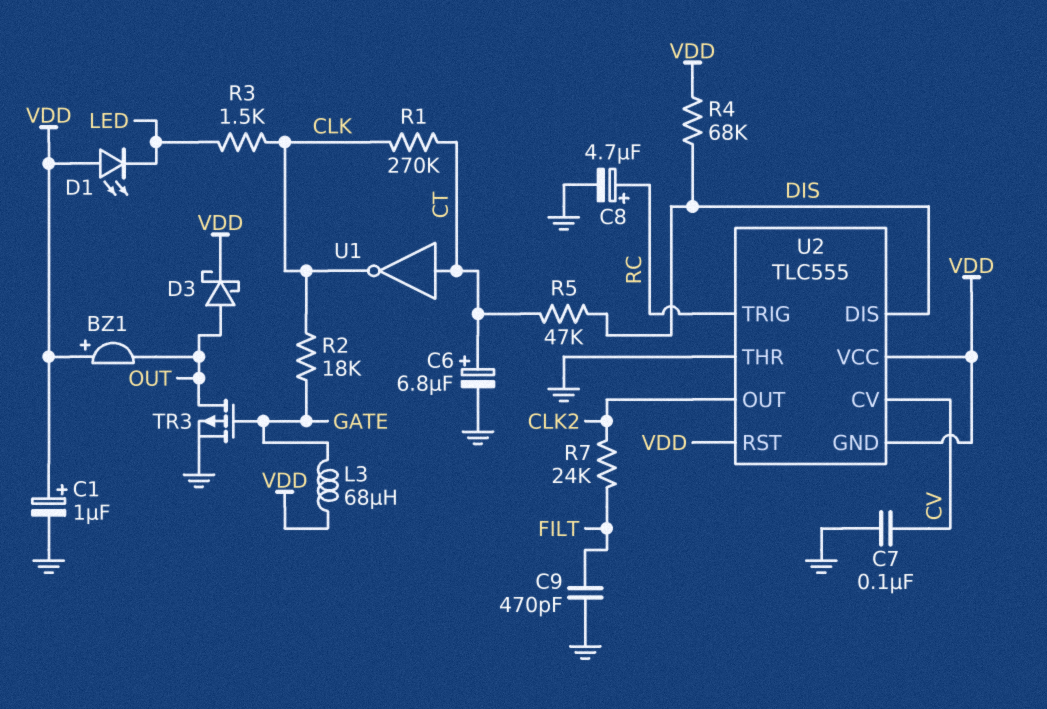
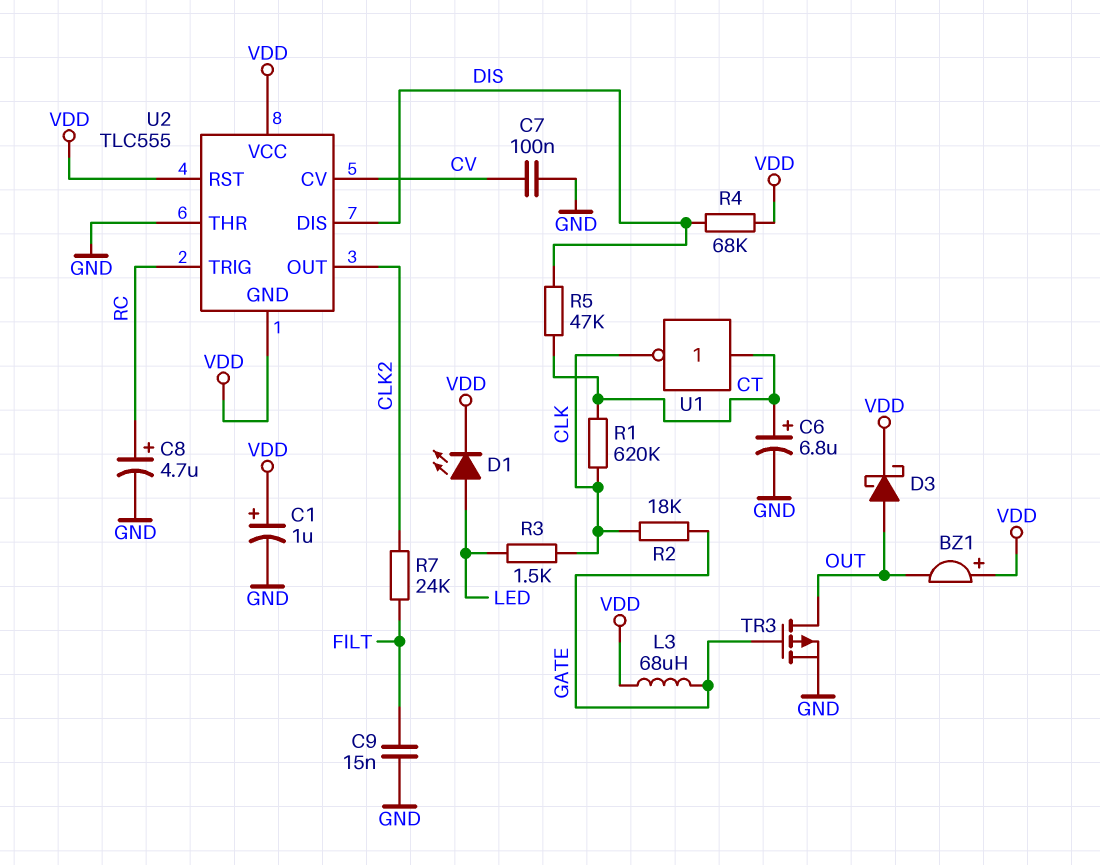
C9: 470pF (FILT, GND) -> 15nF (FILT, GND)
D1: LED (A VDD, K LED) -> LED (A LED, K VDD)
R1: 270k (CLK, CT) -> 620k (CLK, CT)

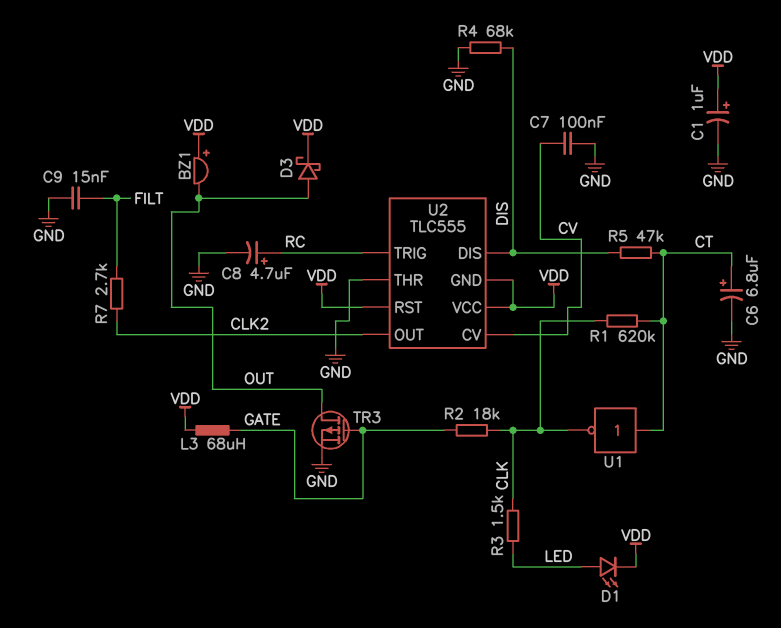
R4: 68k (DIS, VDD) -> 68k (DIS, GND)
R7: 24k (CLK2, FILT) -> 2.7k (CLK2, FILT)

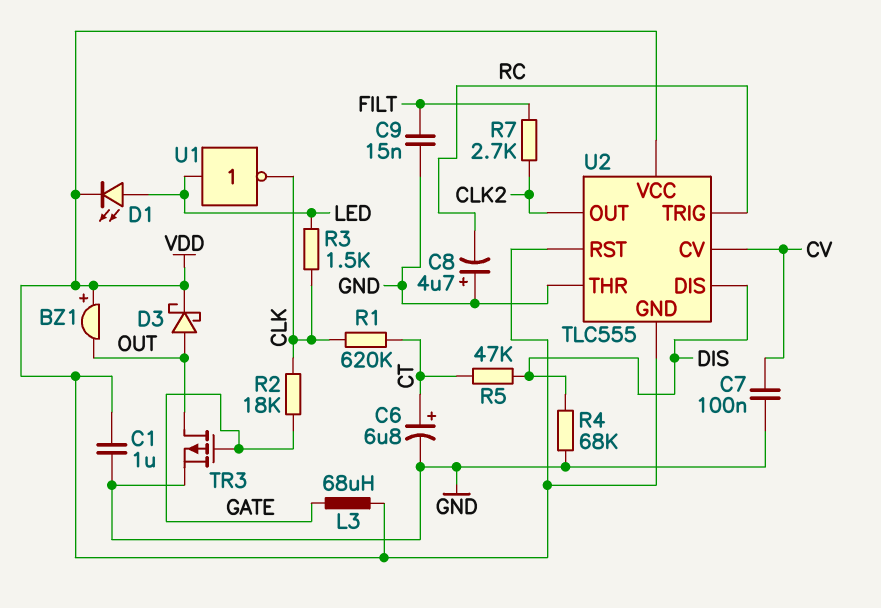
C1: 1uF (plus VDD, minus GND) -> 1uF (GND, VDD)
C8: 4.7uF (plus RC, minus GND) -> 4.7uF (plus GND, minus RC)
U1: NOT (in CT, out CLK) -> NOT (in LED, out CLK)

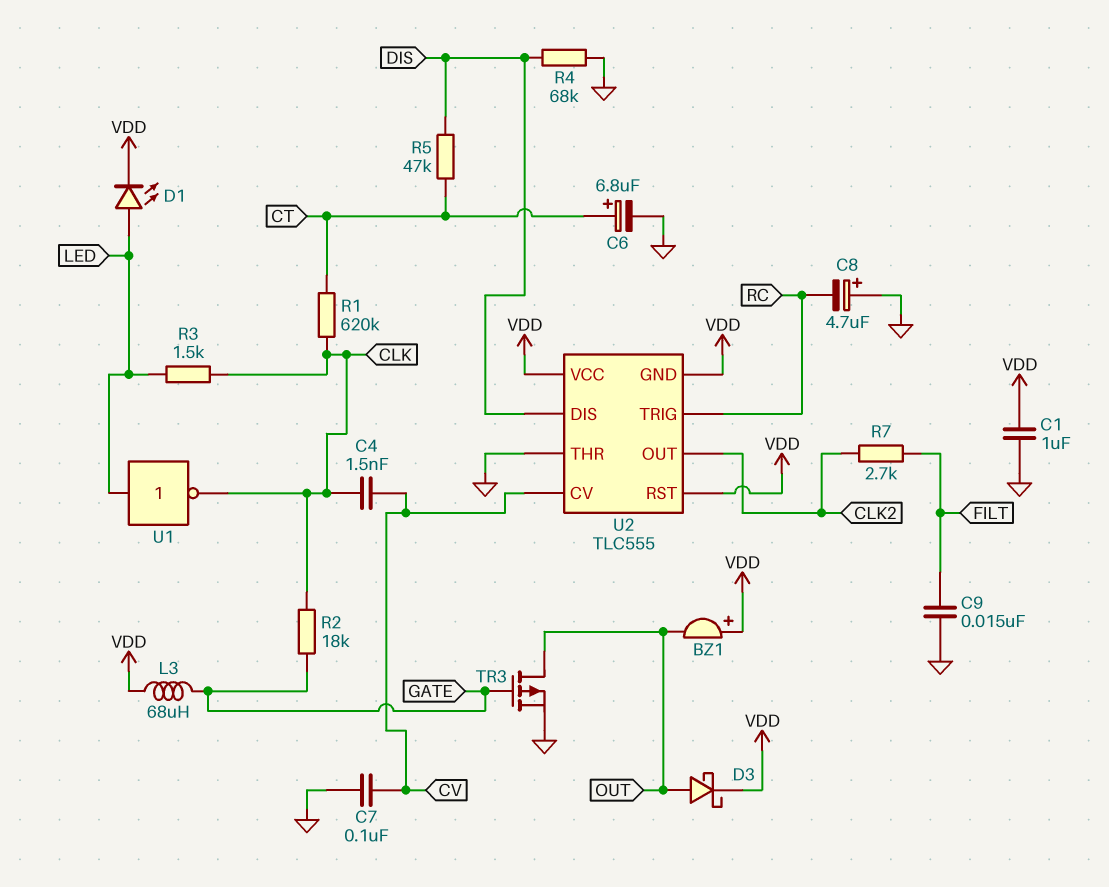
C4: none -> 1.5nF (CLK, CV)

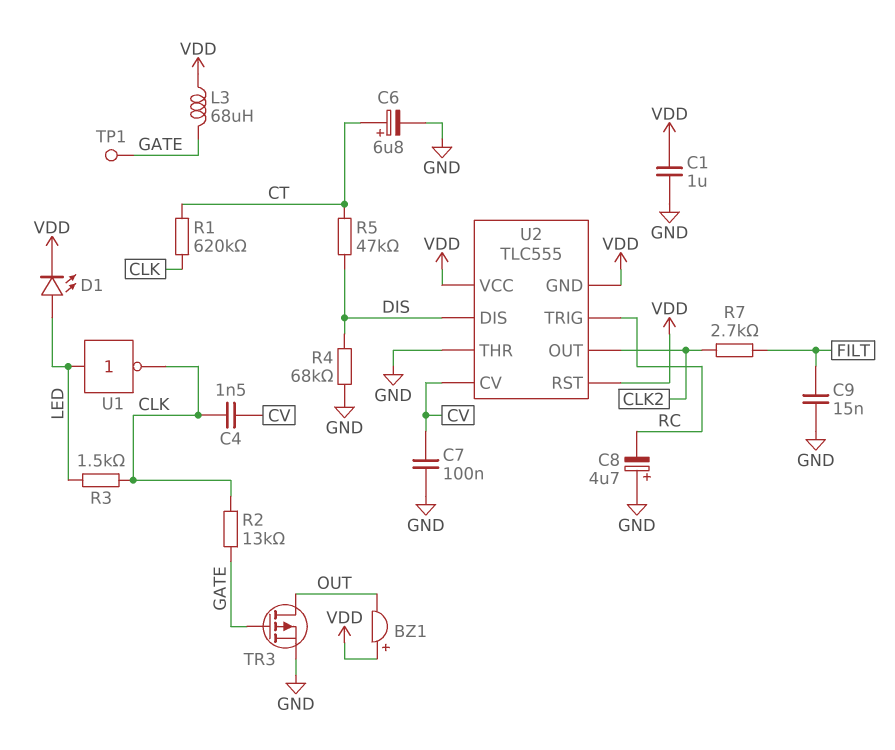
D3: schottky (A OUT, K VDD) -> none
R2: 18k (CLK, GATE) -> 13k (CLK, GATE)
TP1: none -> test point (GATE)

